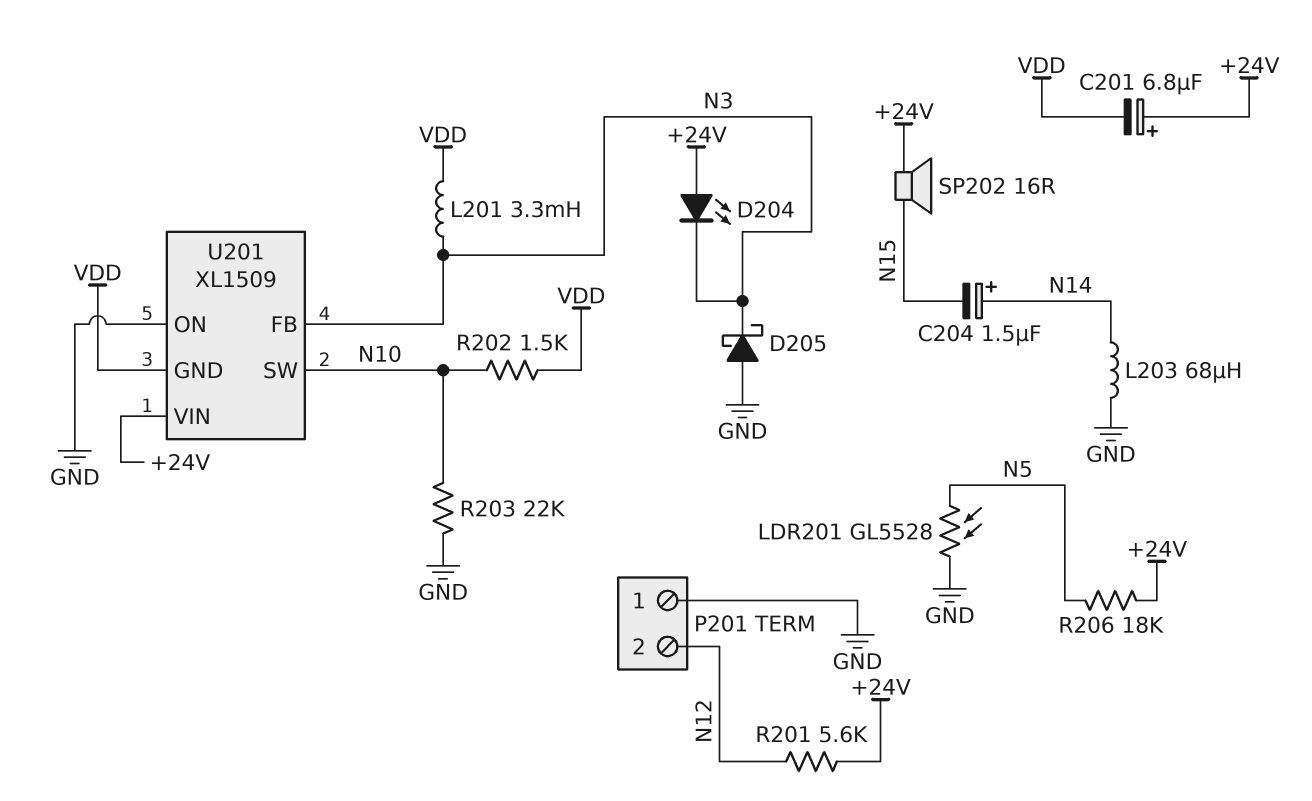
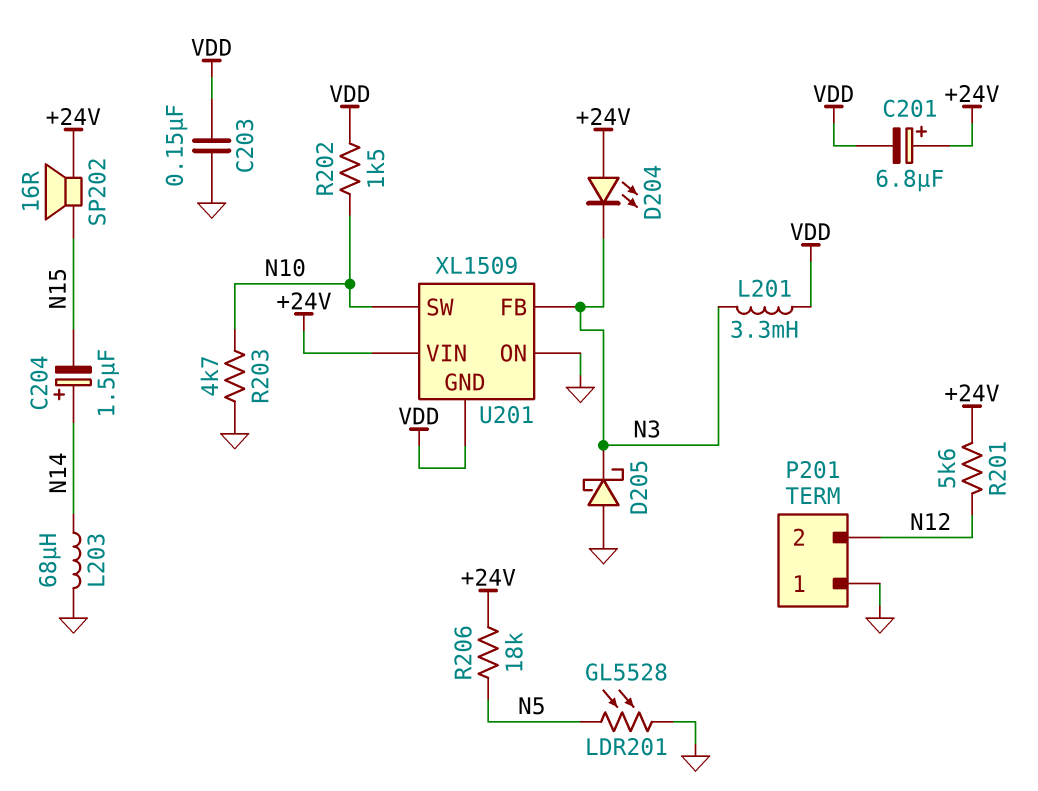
C203: none -> 150nF (GND, VDD)
R203: 22k (GND, N10) -> 4.7k (GND, N10)

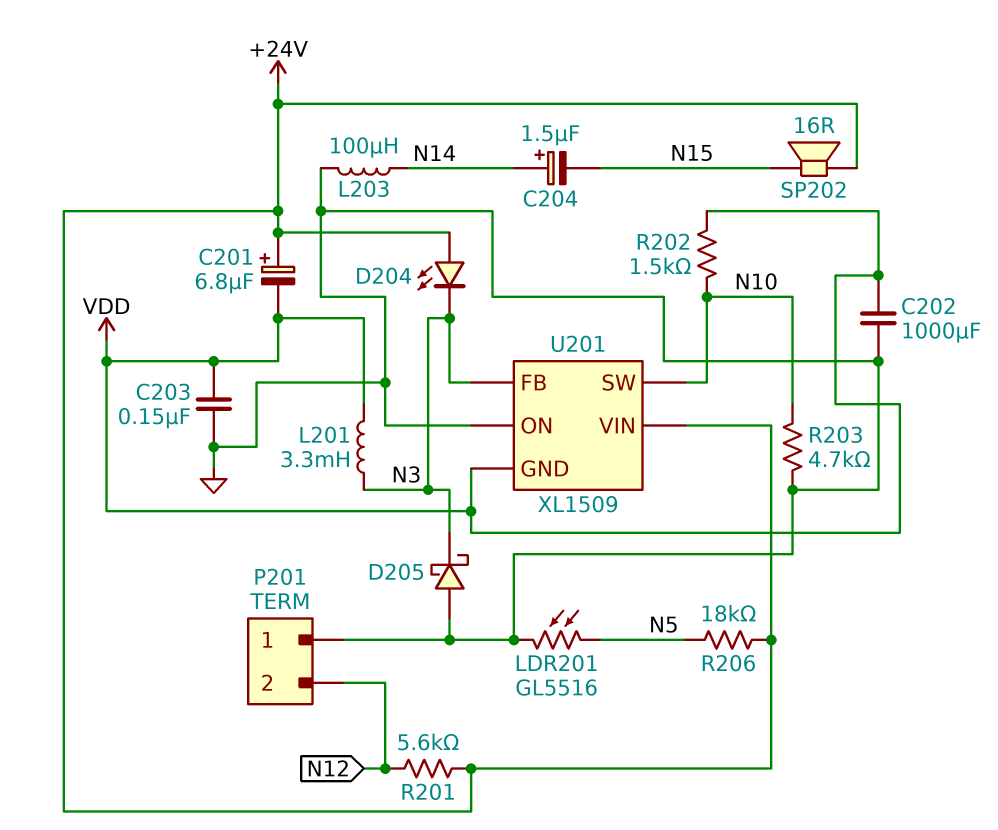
C202: none -> 1000uF (GND, VDD)
L203: 68uH (GND, N14) -> 100uH (GND, N14)
LDR201: GL5528 (GND, N5) -> GL5516 (GND, N5)

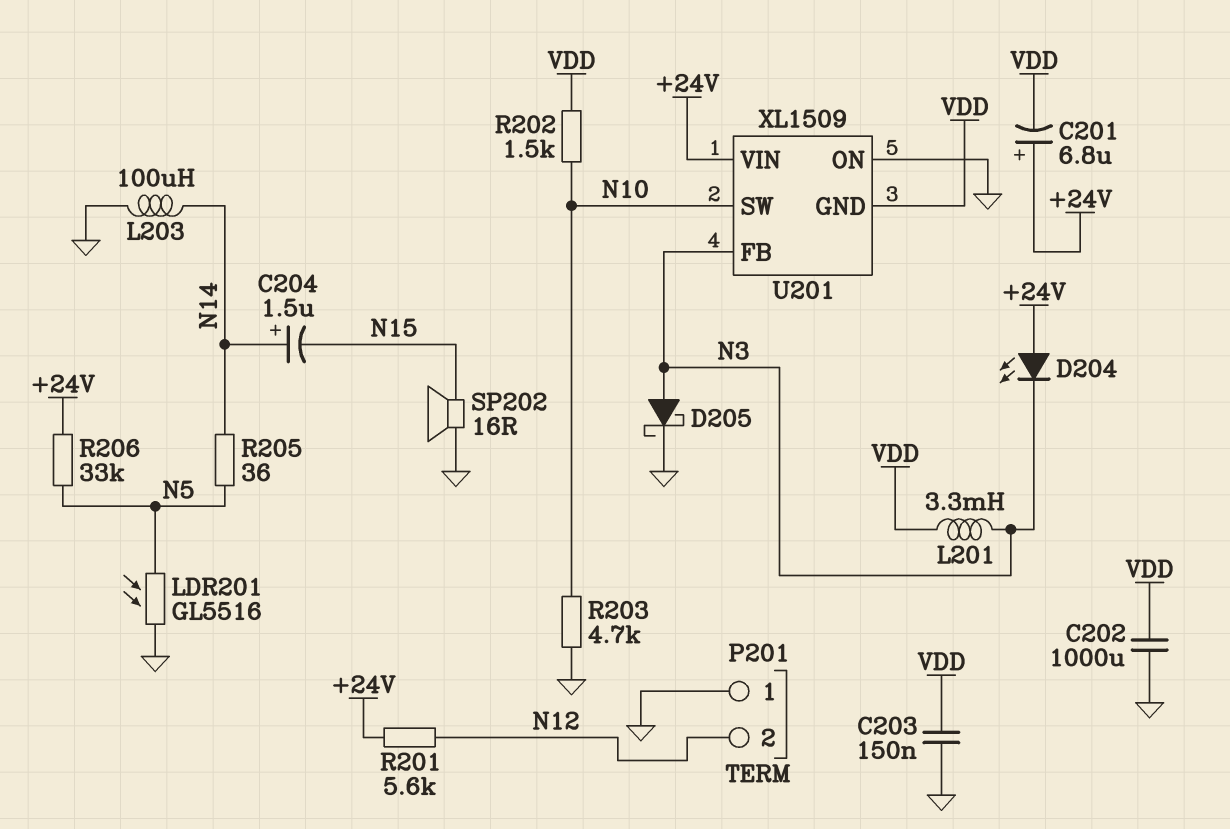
D205: schottky (A GND, K N3) -> schottky (A N3, K GND)
R205: none -> 36 (N5, N14)
R206: 18k (+24V, N5) -> 33k (+24V, N5)
SP202: speaker 16R (+24V, N15) -> speaker 16R (GND, N15)

